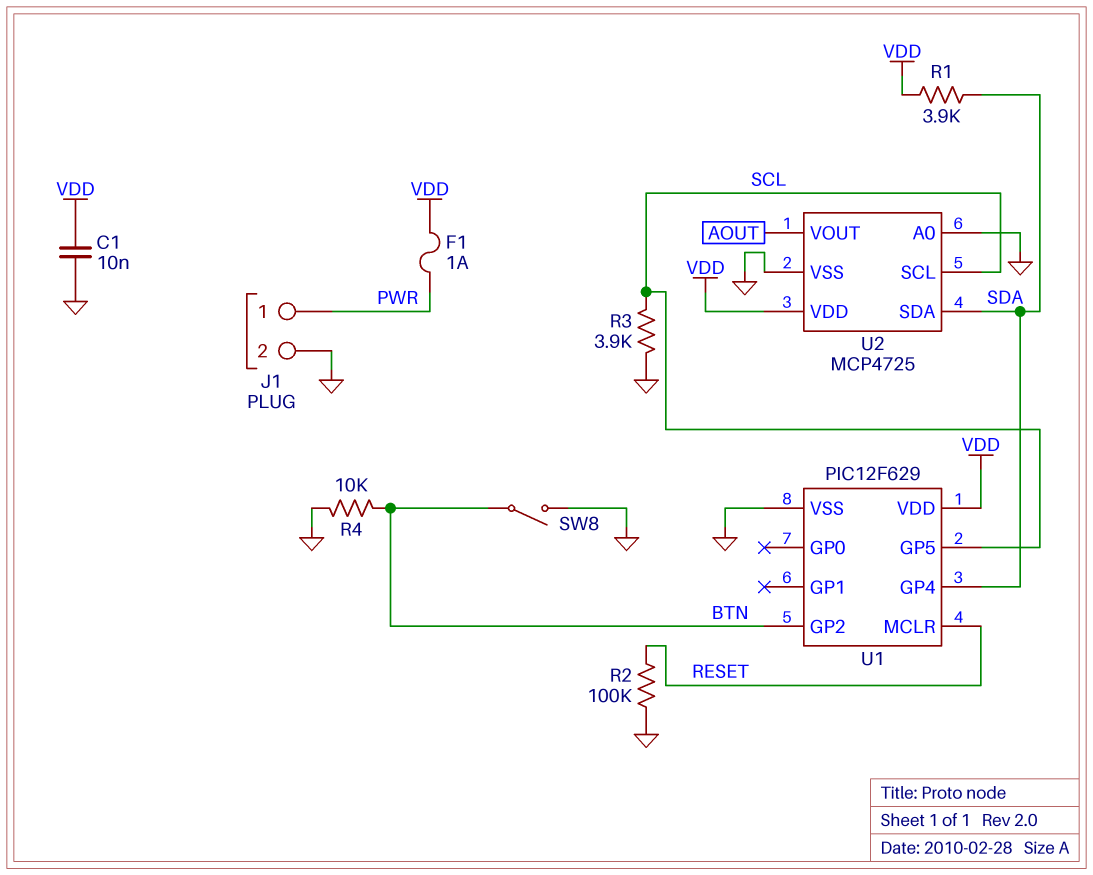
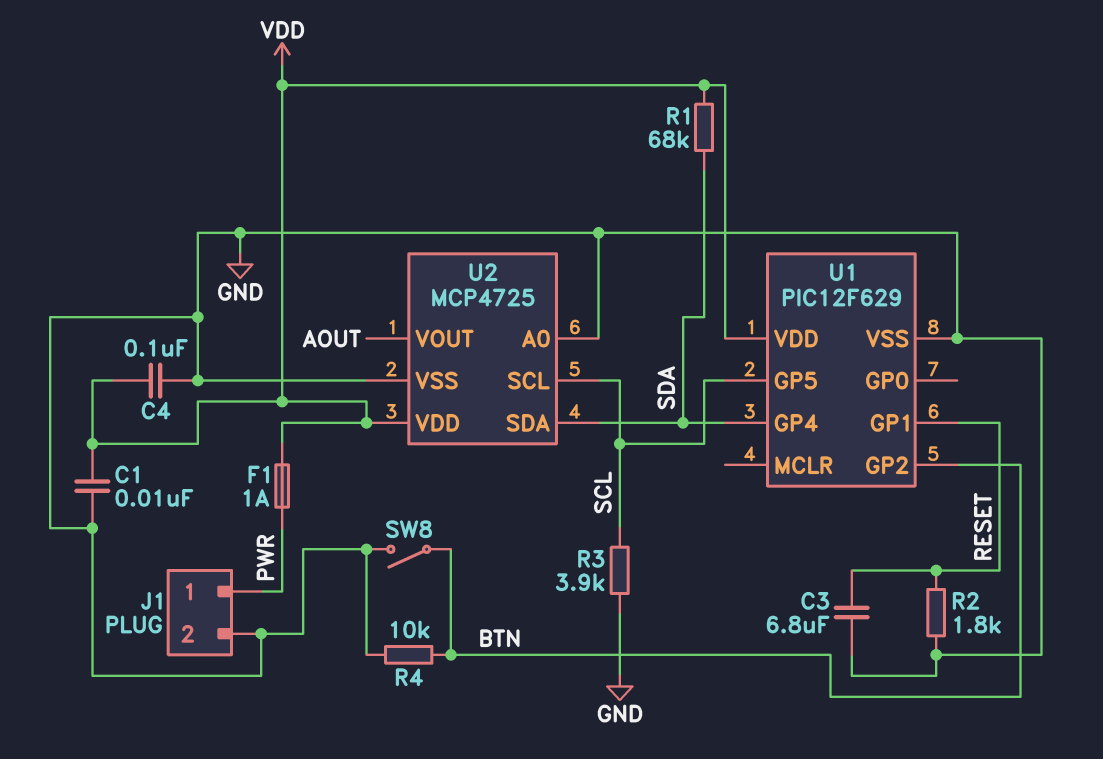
C3: none -> 6.8uF (GND, RESET)
C4: none -> 100nF (GND, VDD)
R1: 3.9k (SDA, VDD) -> 68k (SDA, VDD)
R2: 100k (GND, RESET) -> 1.8k (GND, RESET)
U1 pin GP1: none -> RESET
U1 pin MCLR: RESET -> none

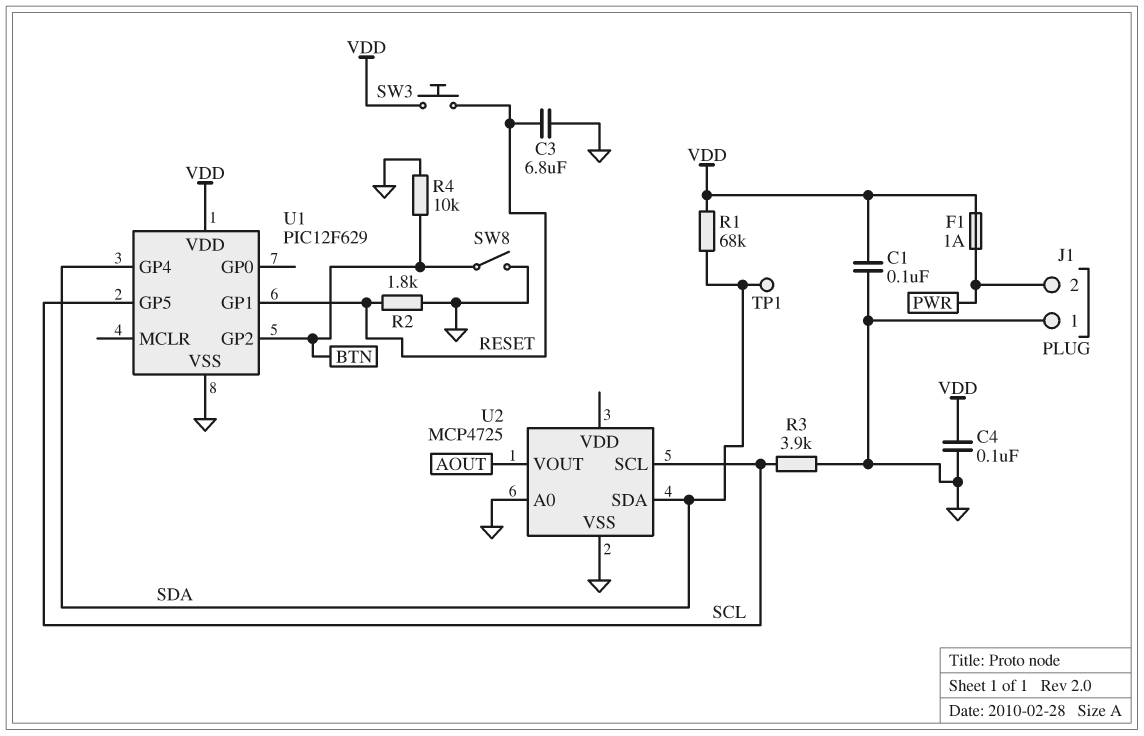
C1: 10nF (GND, VDD) -> 100nF (GND, VDD)
J1 pin 1: PWR -> GND
J1 pin 2: GND -> PWR
SW3: none -> button (RESET, VDD)
TP1: none -> test point (SDA)
U2 pin VDD: VDD -> none

